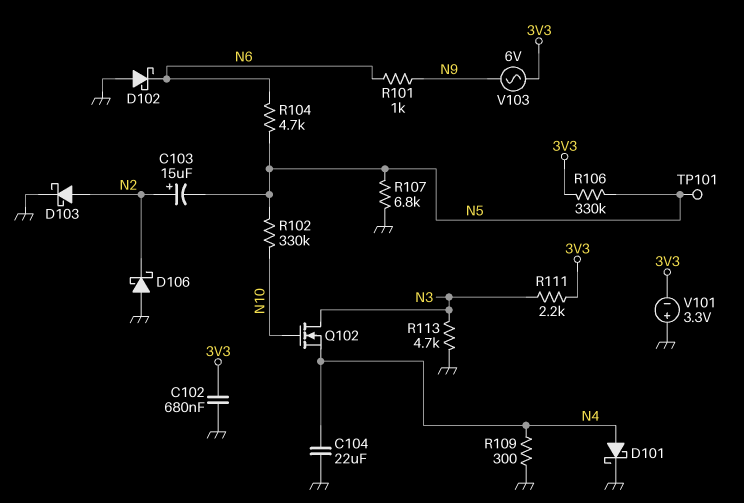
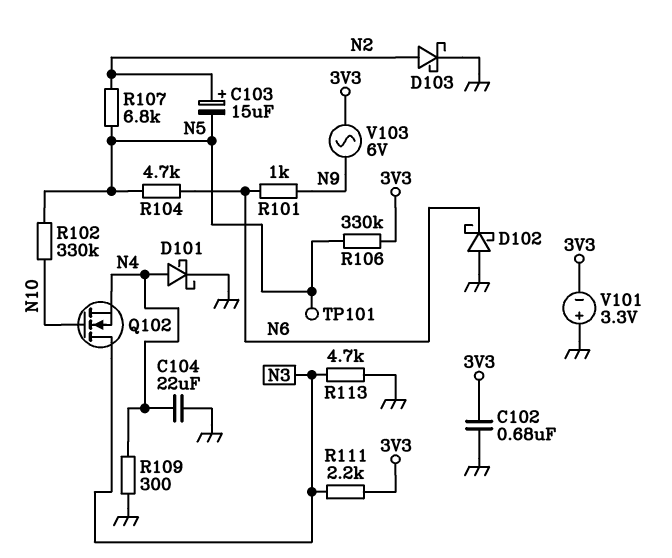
D106: schottky (A GND, K N2) -> none
R107: 6.8k (GND, N5) -> 6.8k (N2, N5)

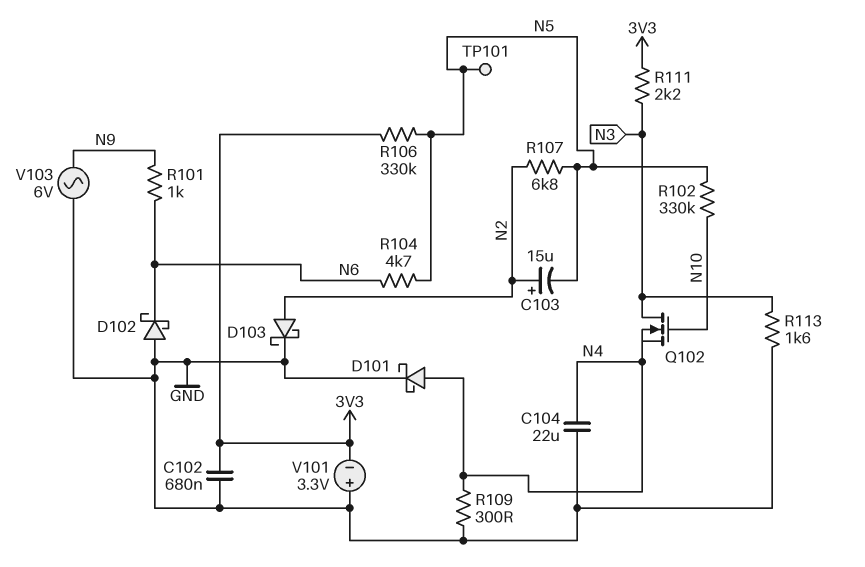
R113: 4.7k (GND, N3) -> 1.6k (GND, N3)
V103: AC 6V (3V3, N9) -> AC 6V (GND, N9)

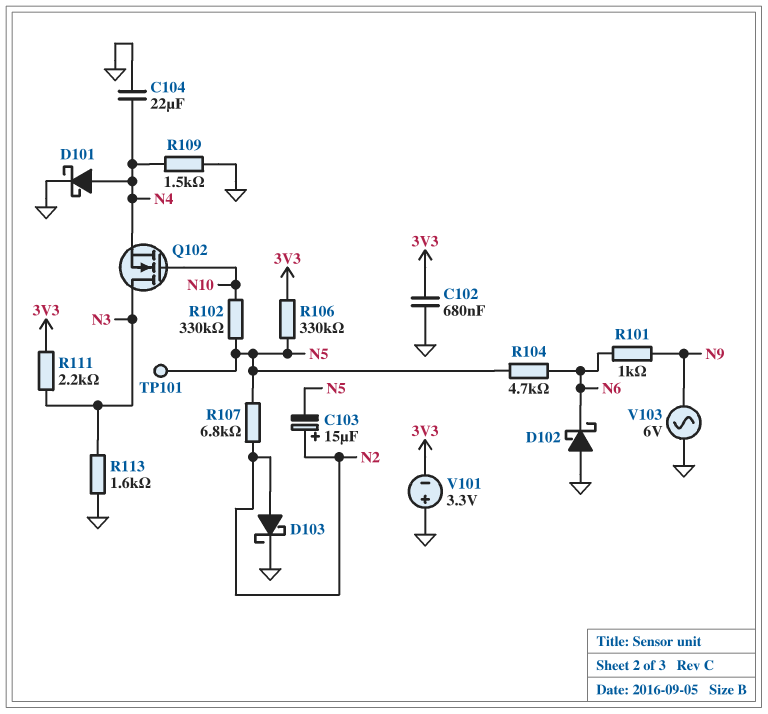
R109: 300 (GND, N4) -> 1.5k (GND, N4)

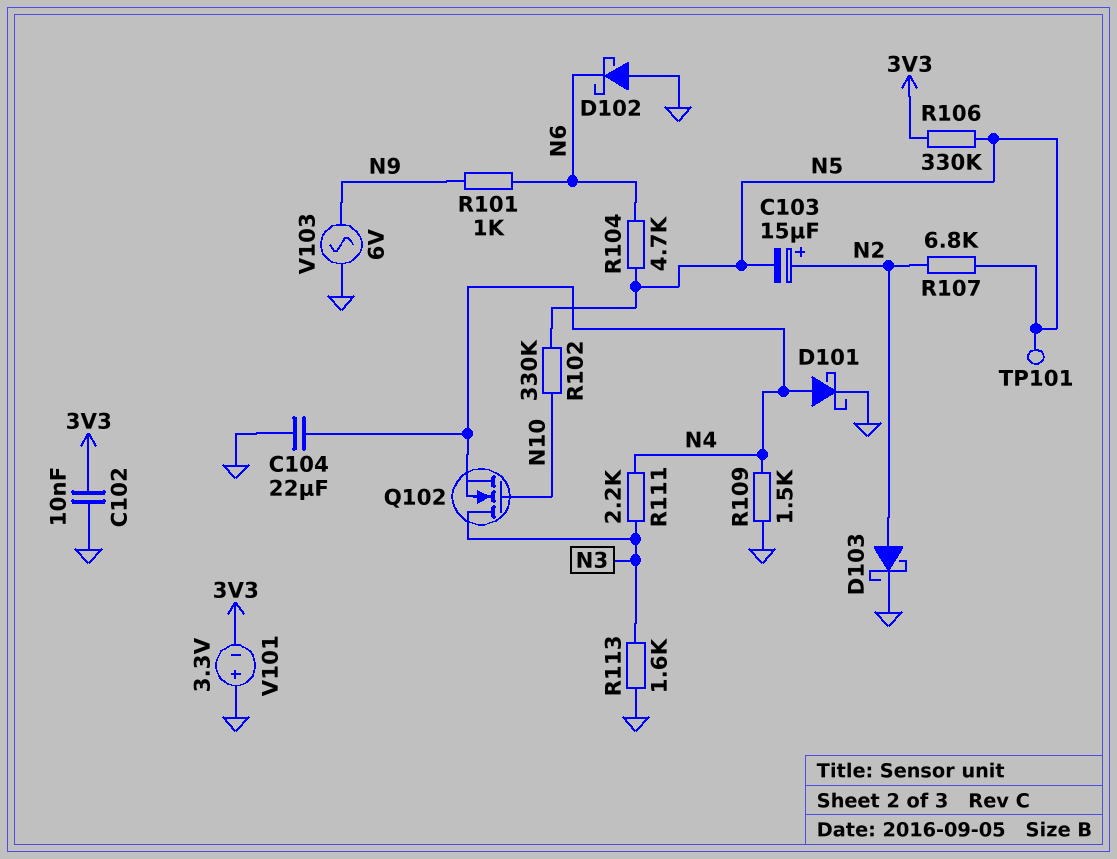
C102: 680nF (3V3, GND) -> 10nF (3V3, GND)
R111: 2.2k (3V3, N3) -> 2.2k (N3, N4)

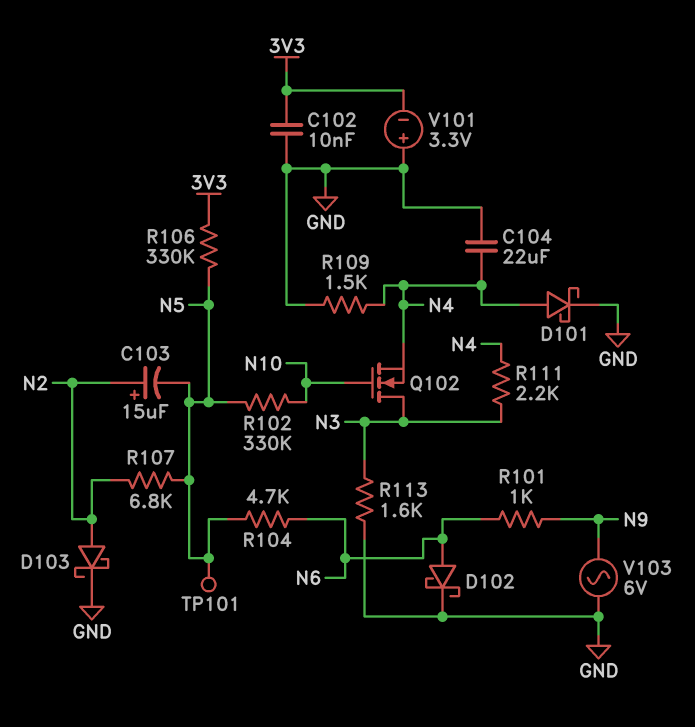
D102: schottky (A GND, K N6) -> schottky (A N6, K GND)

